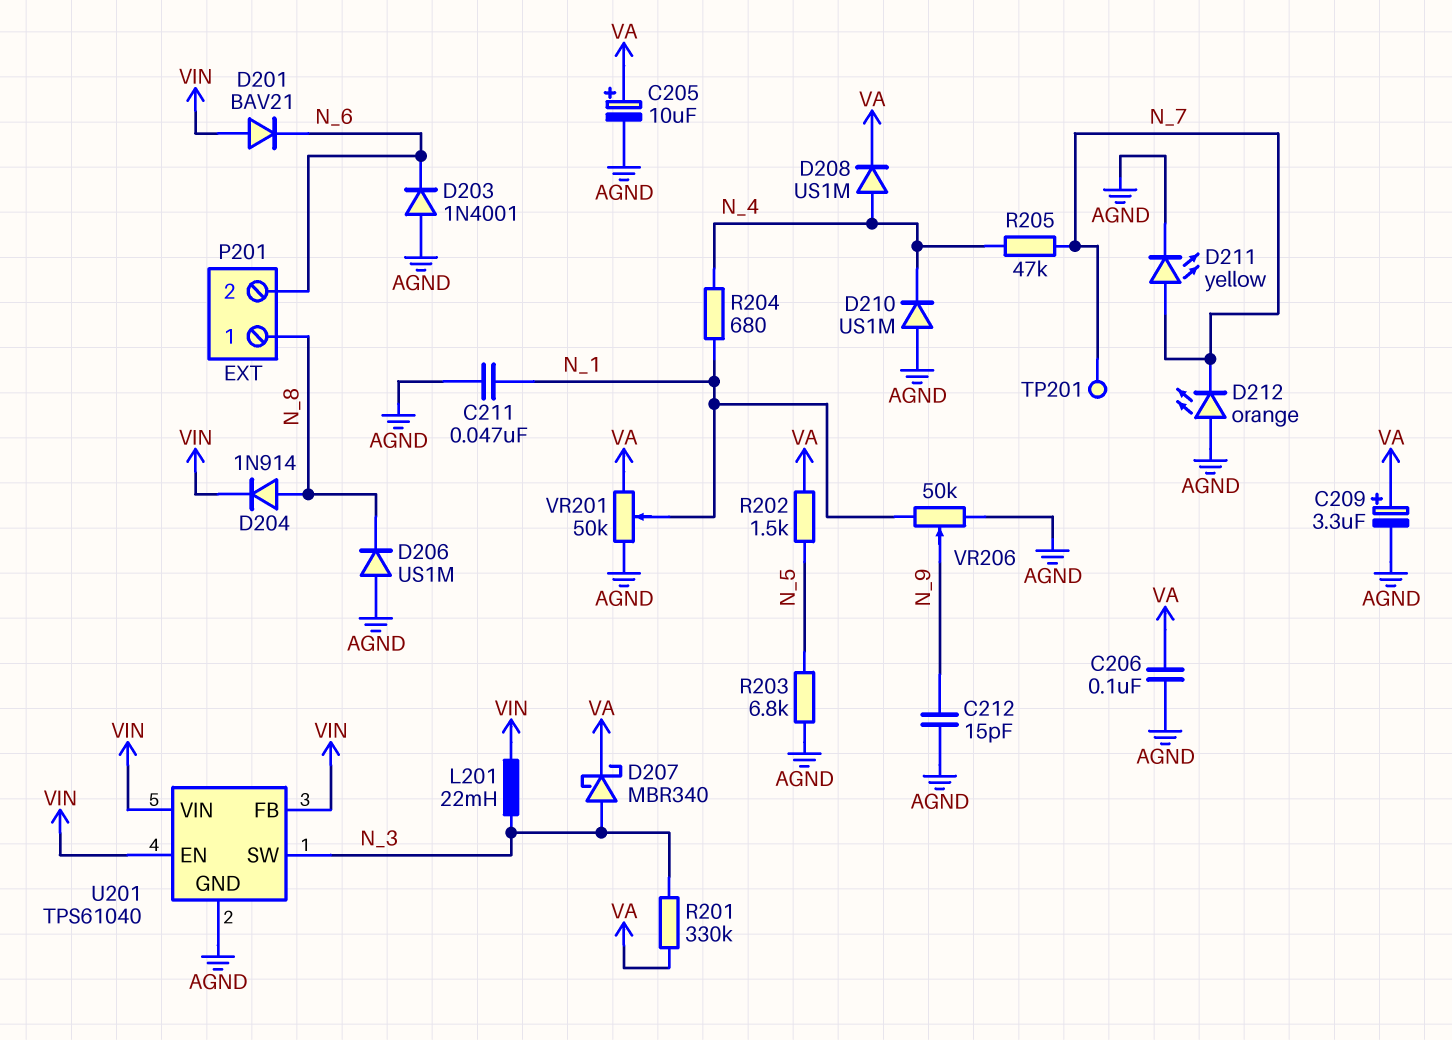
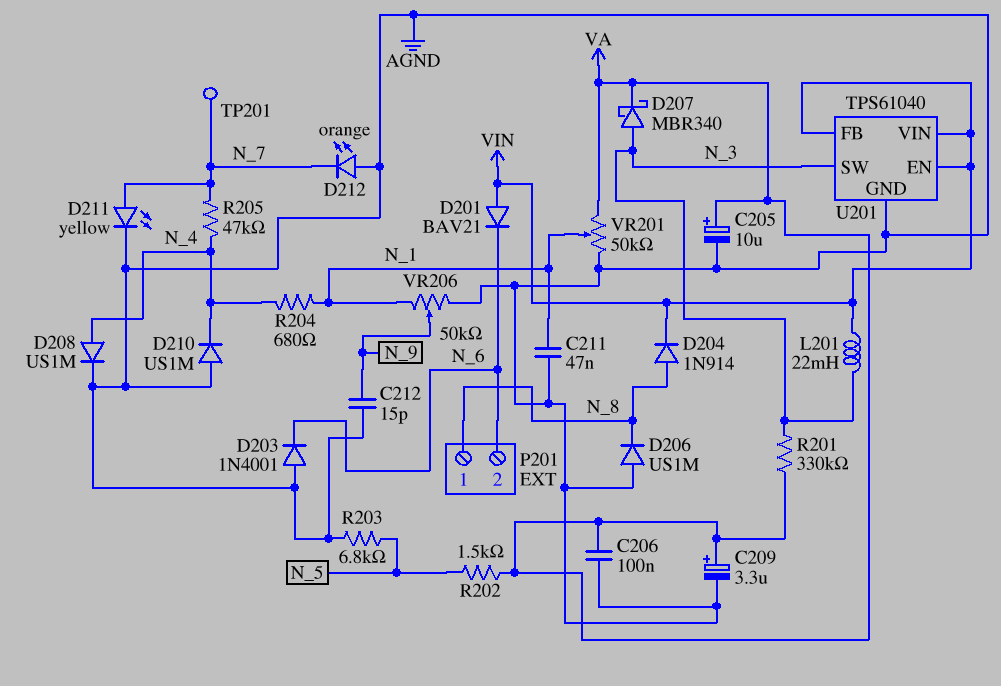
D208: diode US1M (A N_4, K VA) -> diode US1M (A N_4, K AGND)

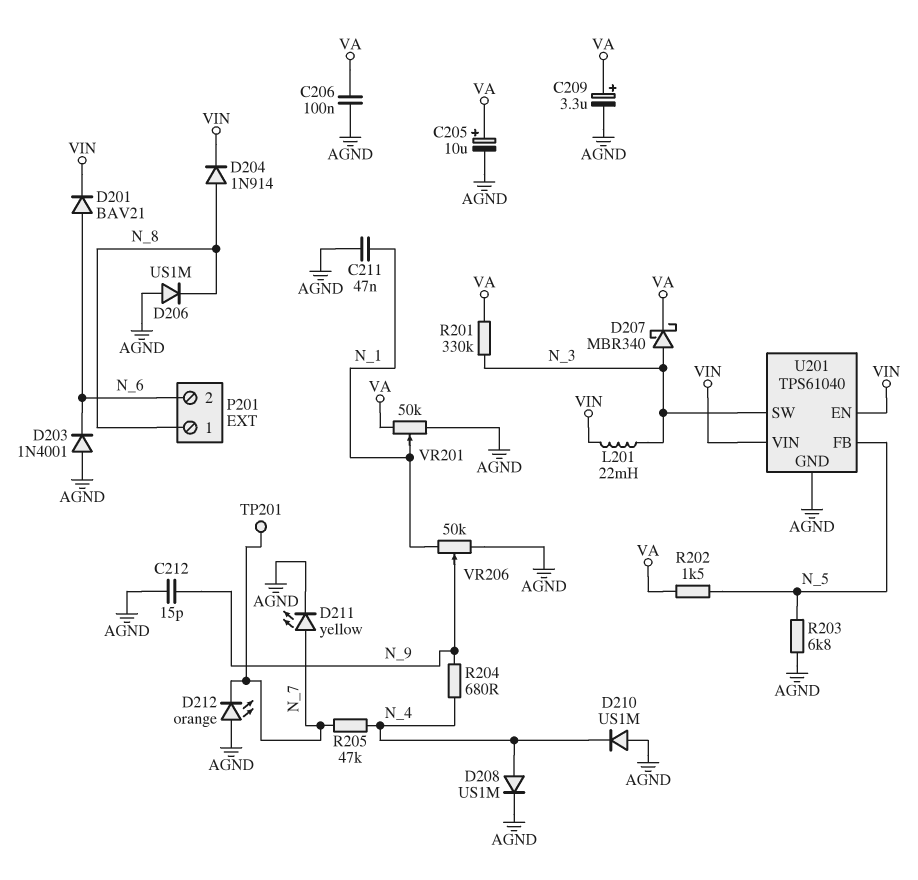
D201: diode BAV21 (A VIN, K N_6) -> diode BAV21 (A N_6, K VIN)
R204: 680 (N_1, N_4) -> 680 (N_4, N_9)
U201 pin FB: VIN -> N_5

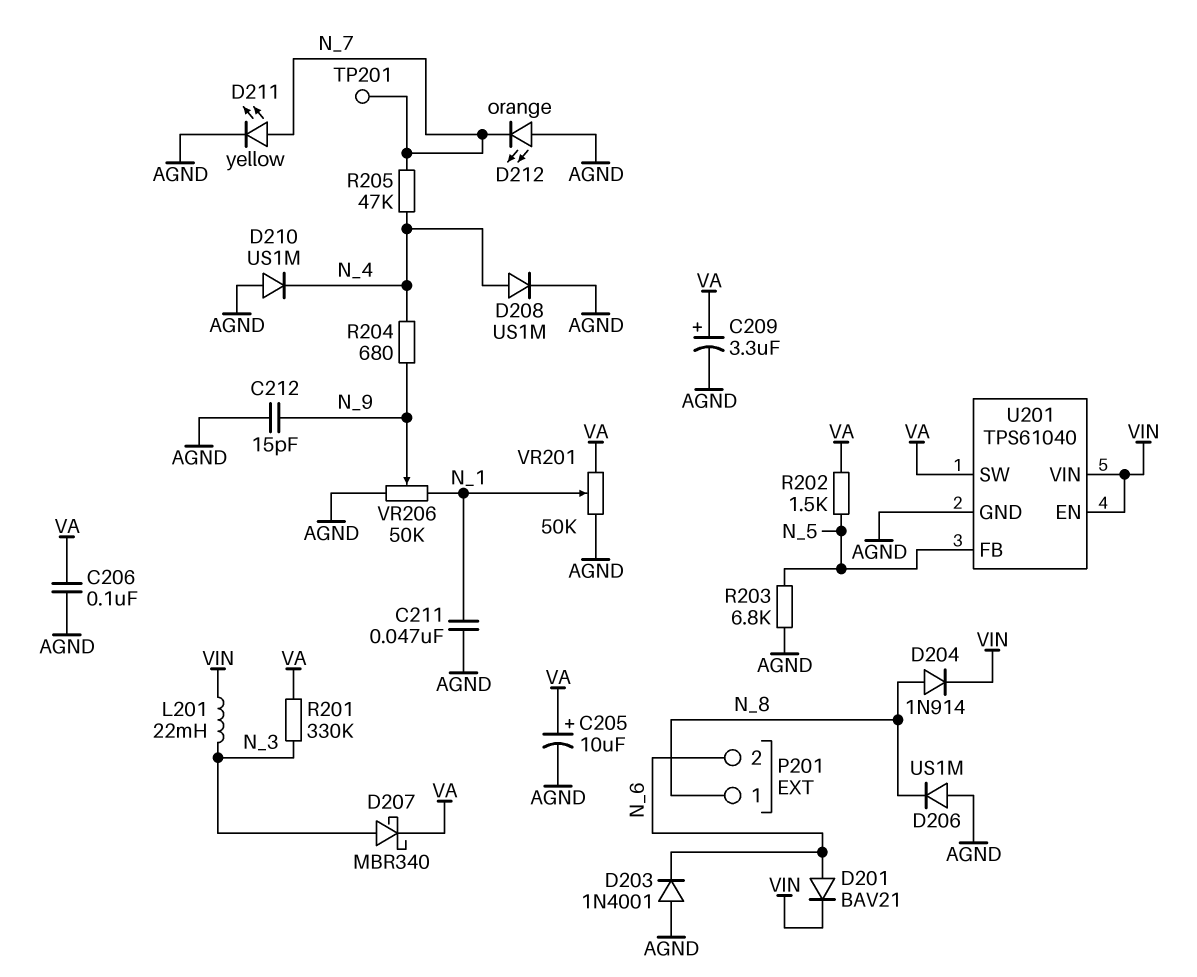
U201 pin SW: N_3 -> VA

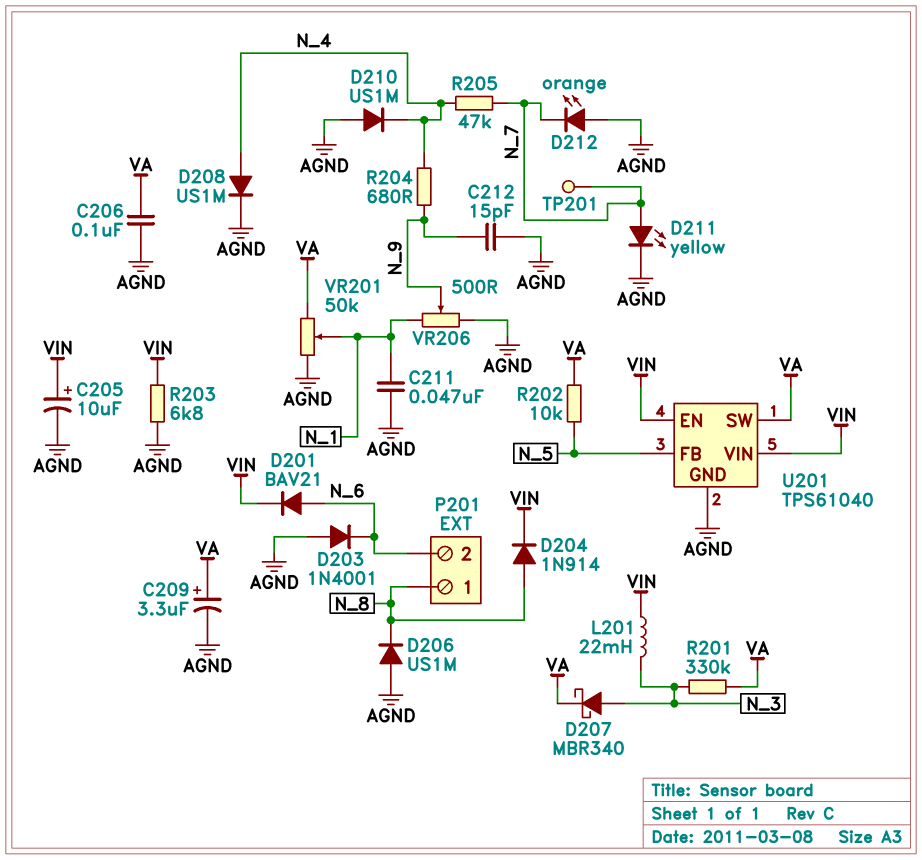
C205: 10uF (plus VA, minus AGND) -> 10uF (plus VIN, minus AGND)
R202: 1.5k (N_5, VA) -> 10k (N_5, VA)
R203: 6.8k (AGND, N_5) -> 6.8k (AGND, VIN)
VR206: 50k (AGND, N_1, wiper N_9) -> 500 (AGND, N_1, wiper N_9)

